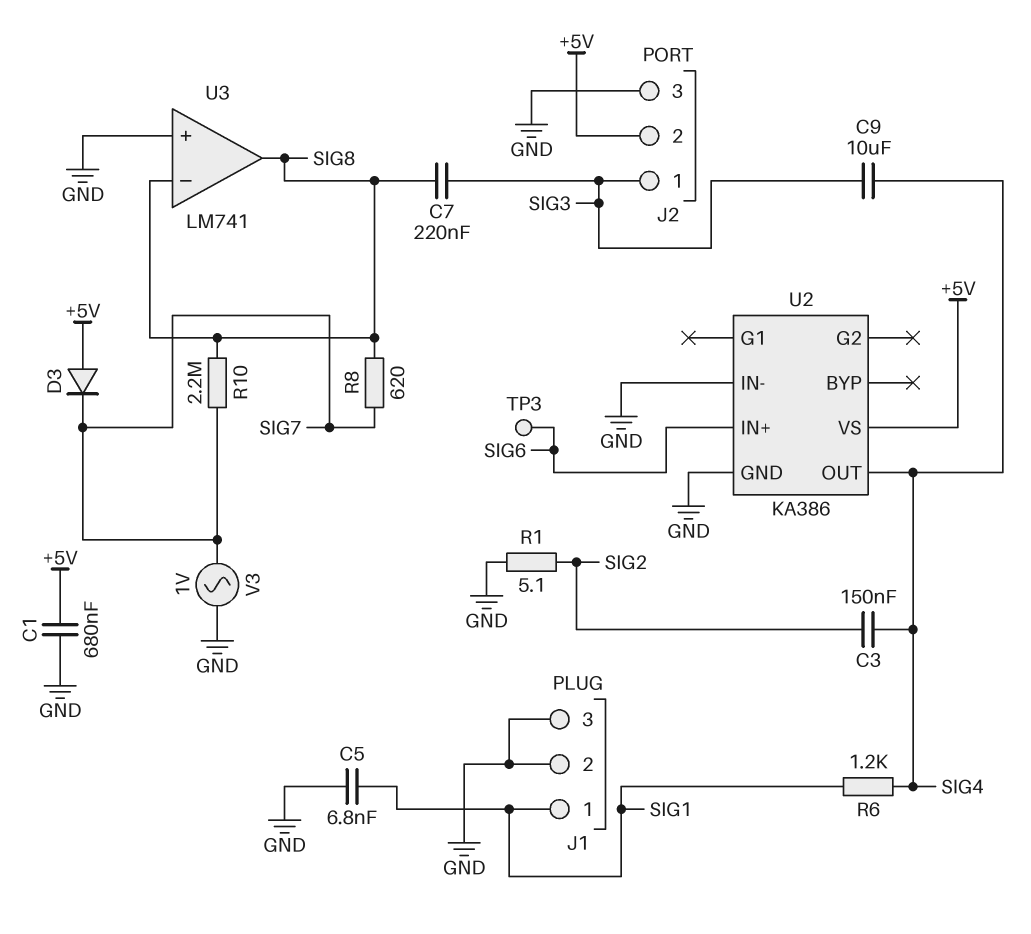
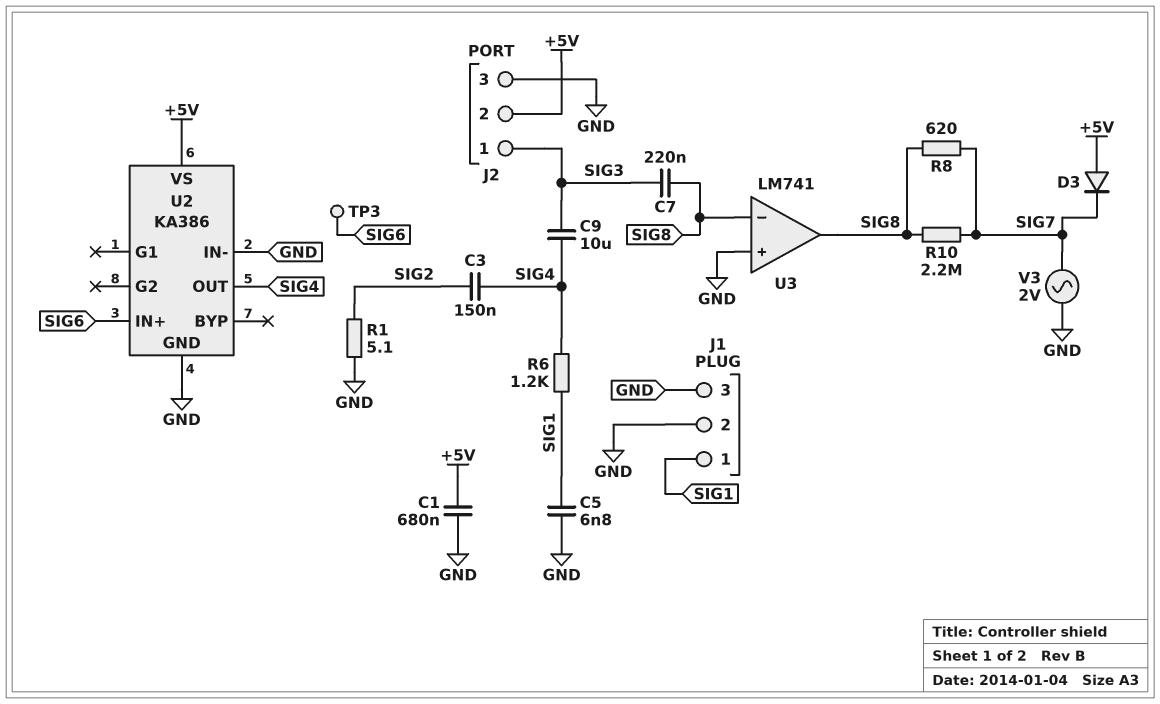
V3: AC 1V (GND, SIG7) -> AC 2V (GND, SIG7)

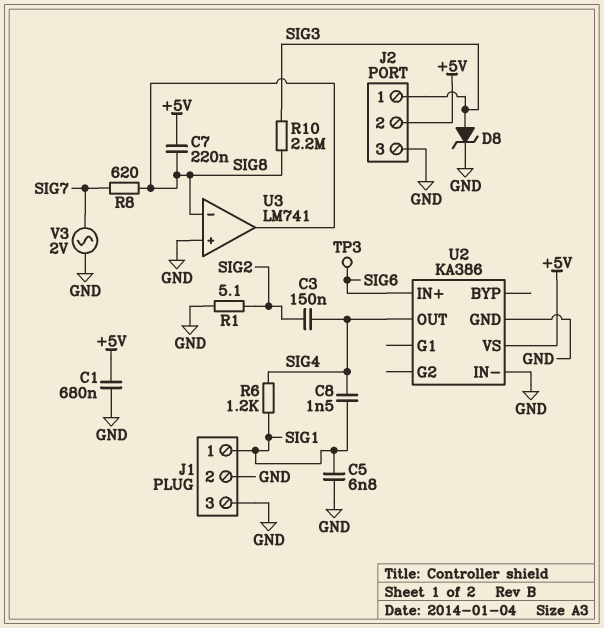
C7: 220nF (SIG3, SIG8) -> 220nF (+5V, SIG8)
C8: none -> 1.5nF (SIG1, SIG4)
C9: 10uF (SIG3, SIG4) -> none
D3: diode (A +5V, K SIG7) -> none
D8: none -> zener (A SIG3, K GND)
R10: 2.2M (SIG7, SIG8) -> 2.2M (SIG3, SIG8)

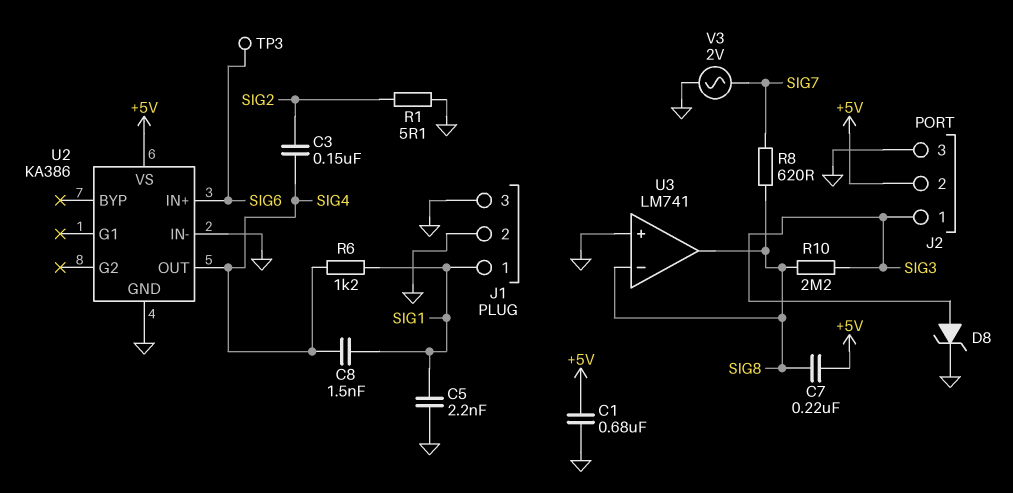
C5: 6.8nF (GND, SIG1) -> 2.2nF (GND, SIG1)

